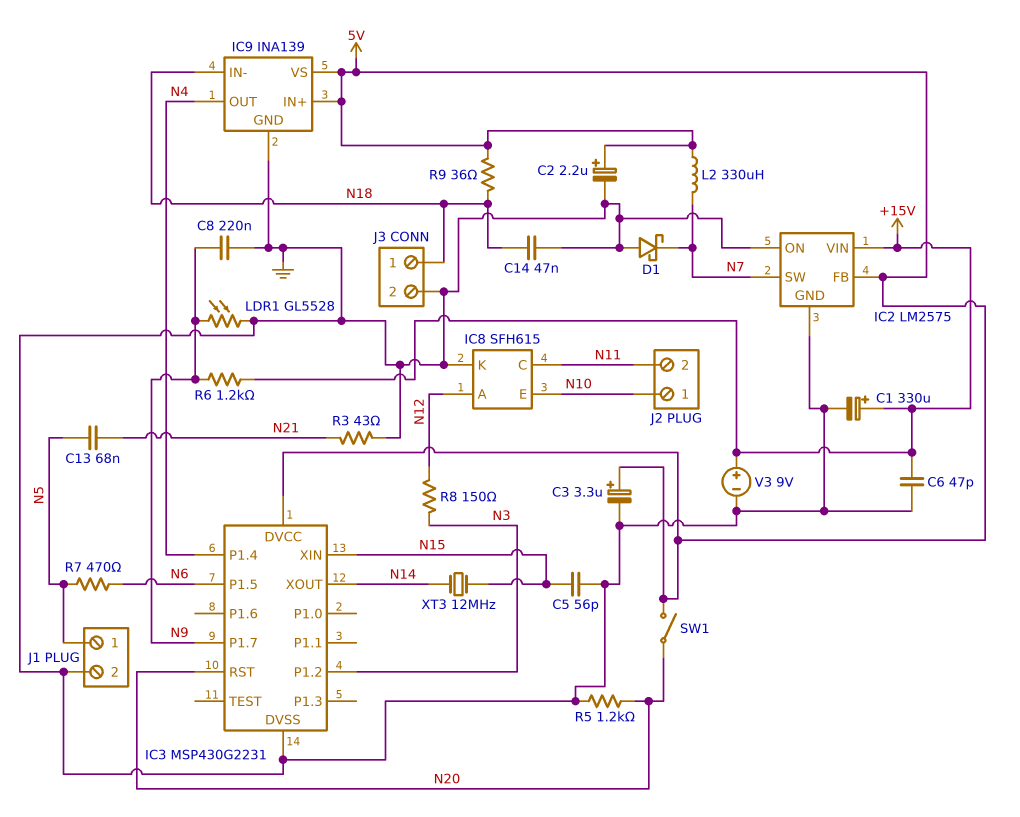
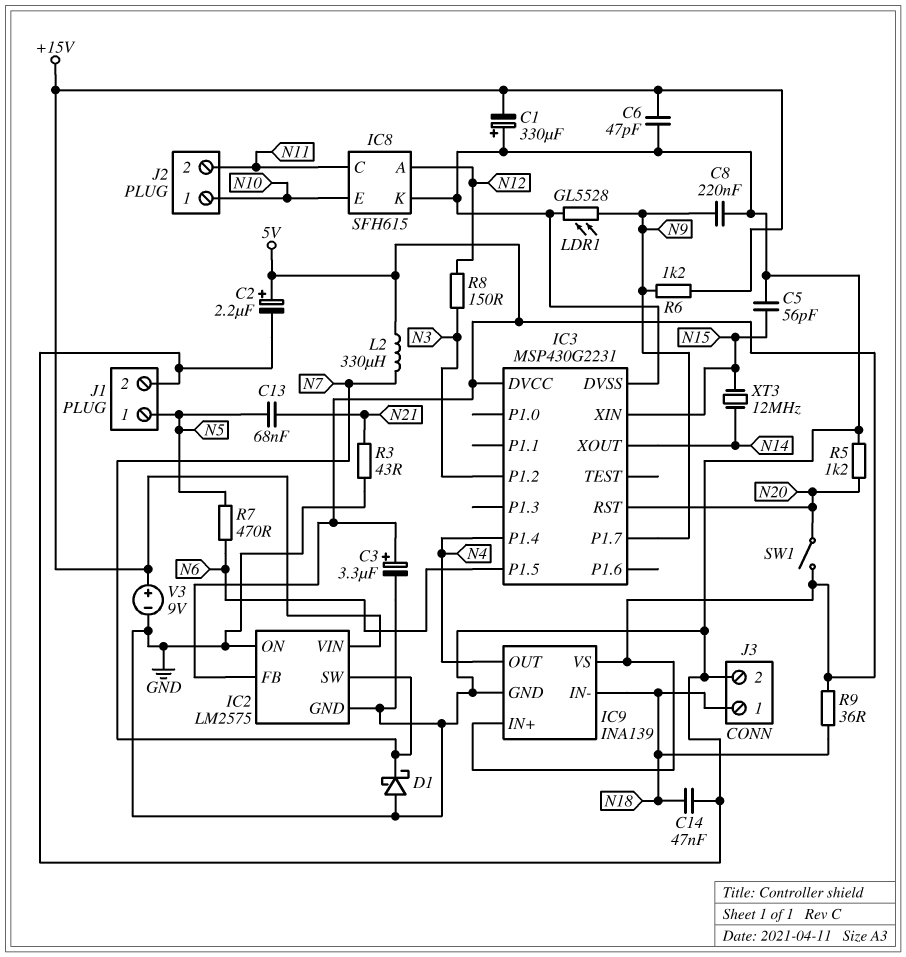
C1: 330uF (plus +15V, minus GND) -> 330uF (plus GND, minus +15V)

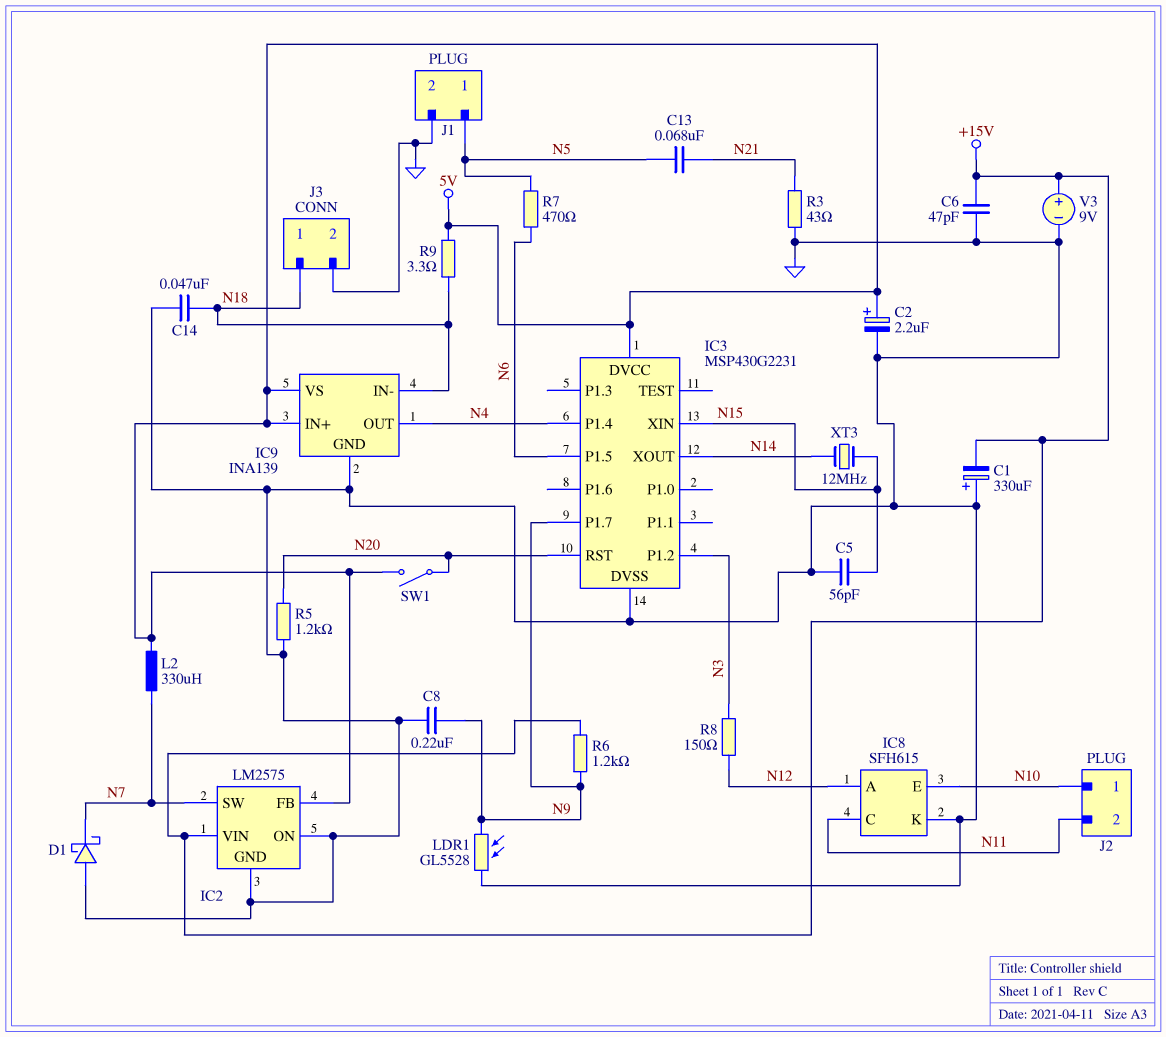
C3: 3.3uF (plus 5V, minus GND) -> none
R9: 36 (5V, N18) -> 3.3 (5V, N18)

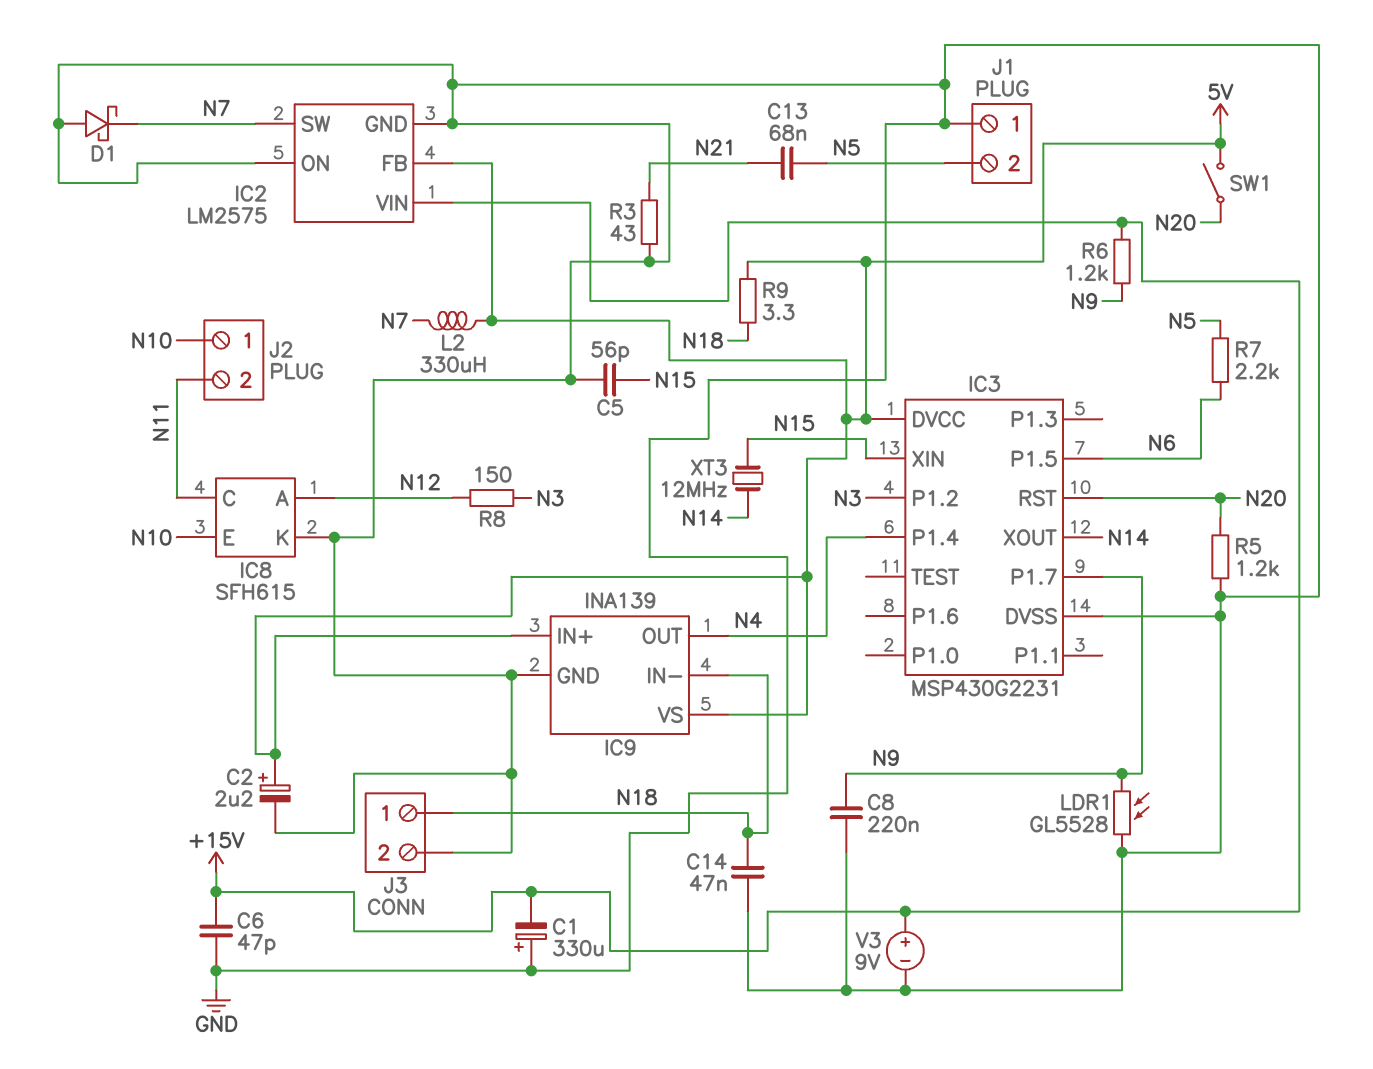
J1 pin 1: N5 -> GND
J1 pin 2: GND -> N5
R7: 470 (N5, N6) -> 2.2k (N5, N6)

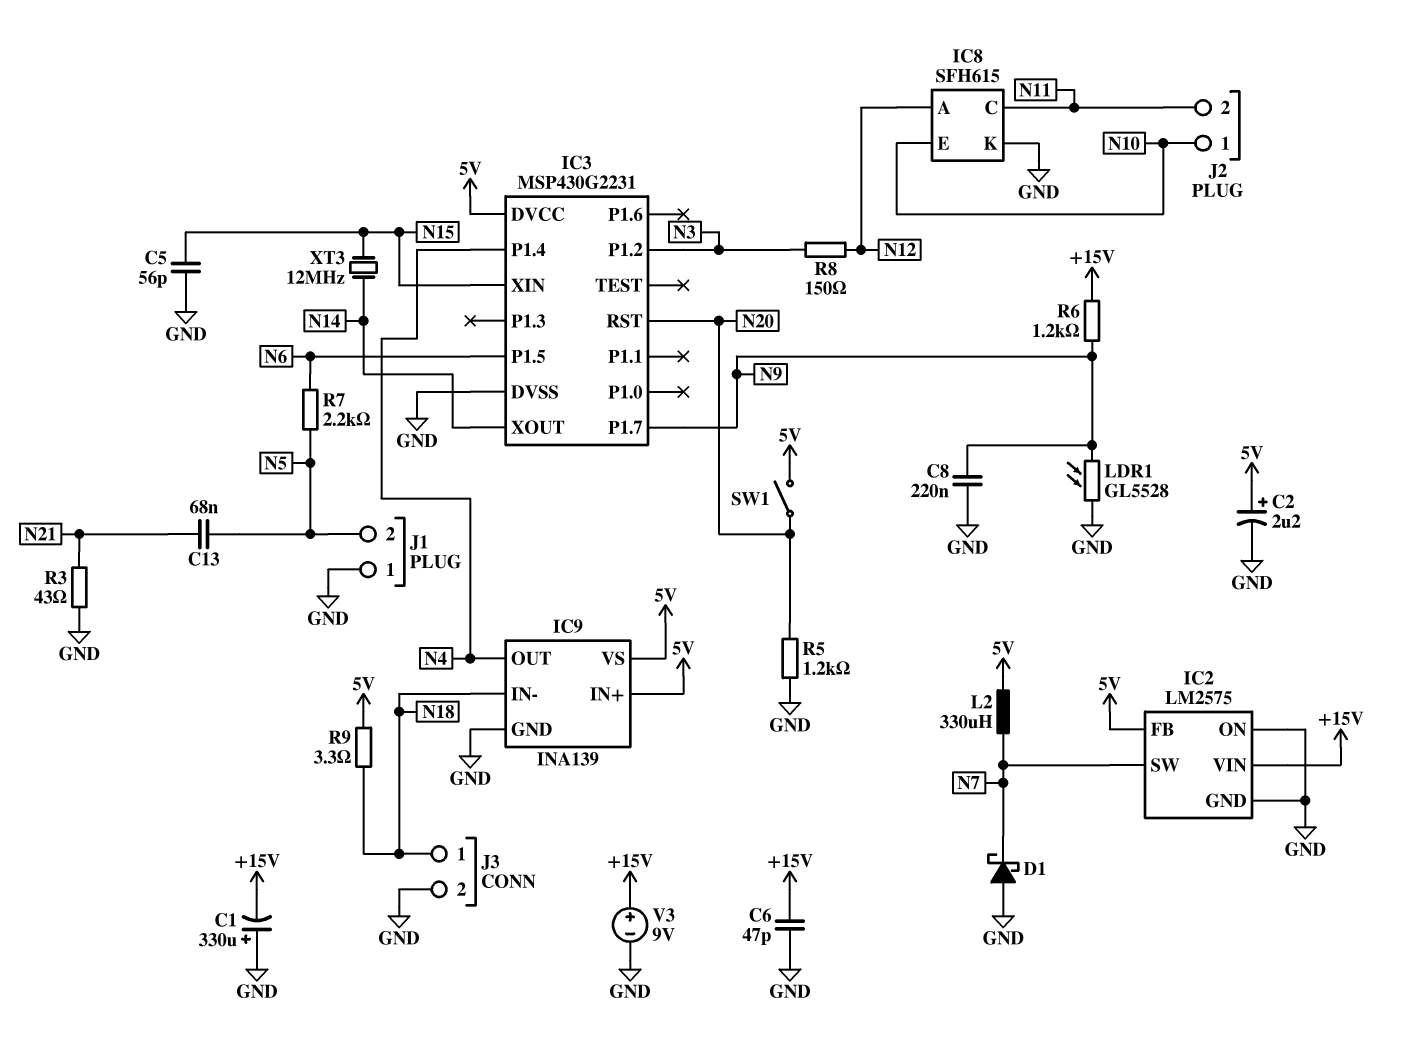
C14: 47nF (GND, N18) -> none

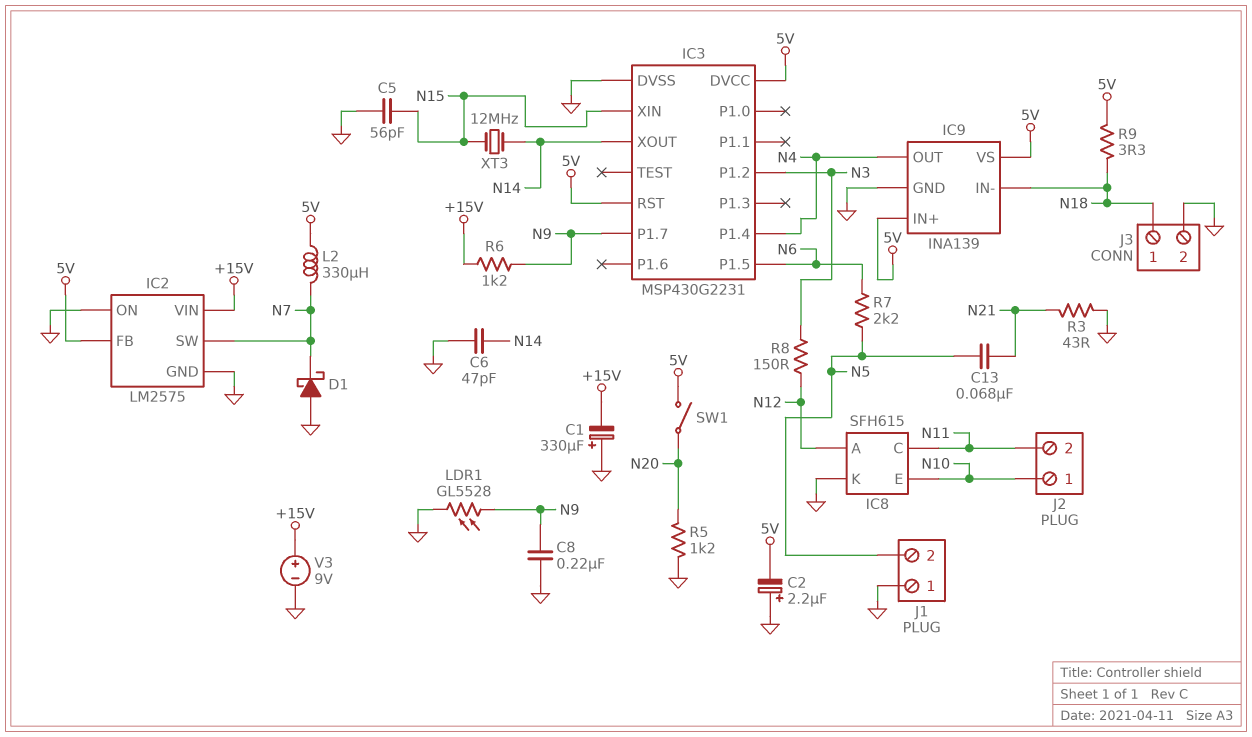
C2: 2.2uF (plus 5V, minus GND) -> 2.2uF (plus GND, minus 5V)
C6: 47pF (+15V, GND) -> 47pF (GND, N14)
IC3 pin RST: N20 -> 5V

